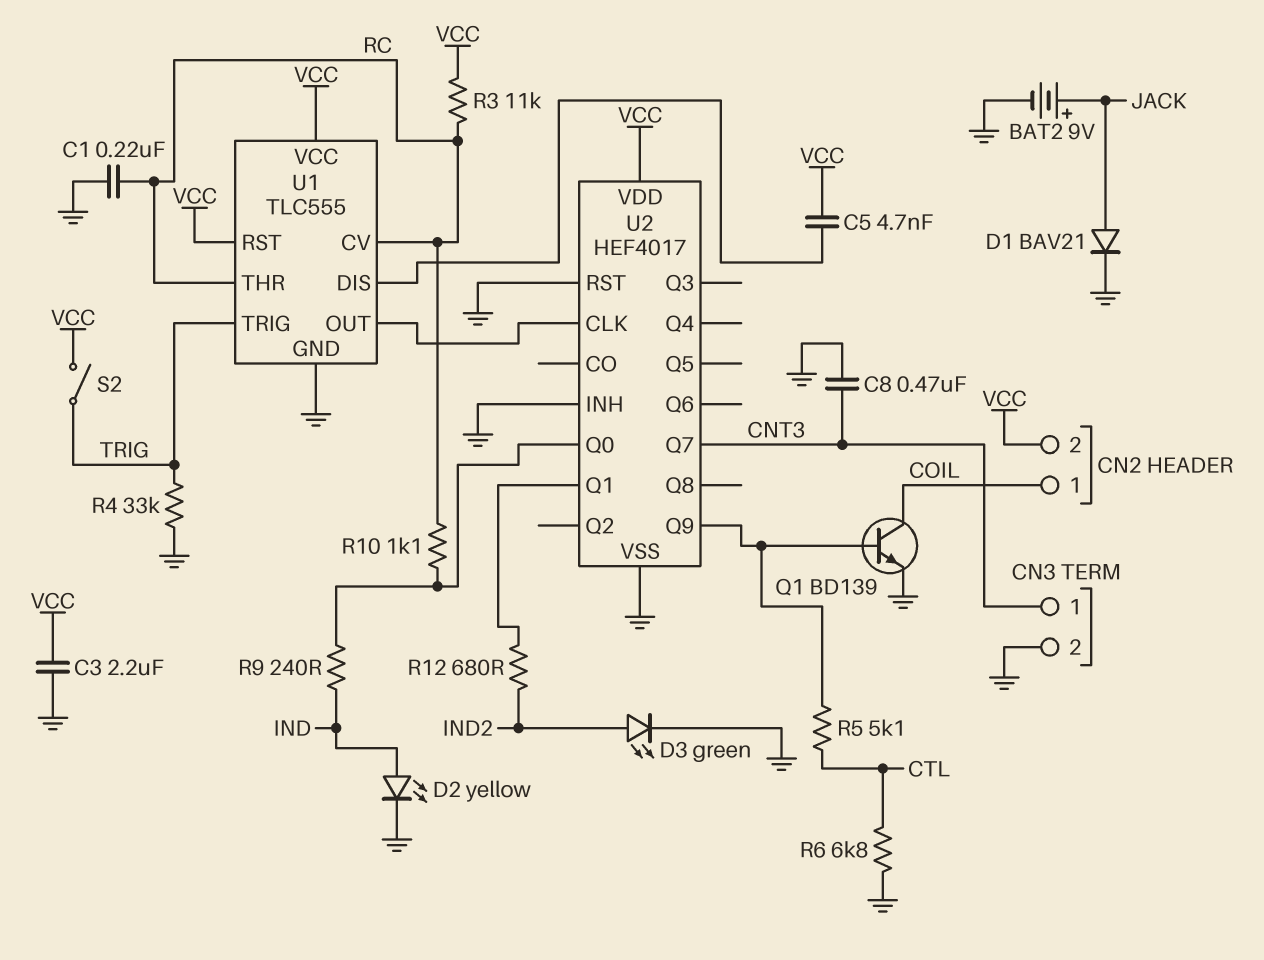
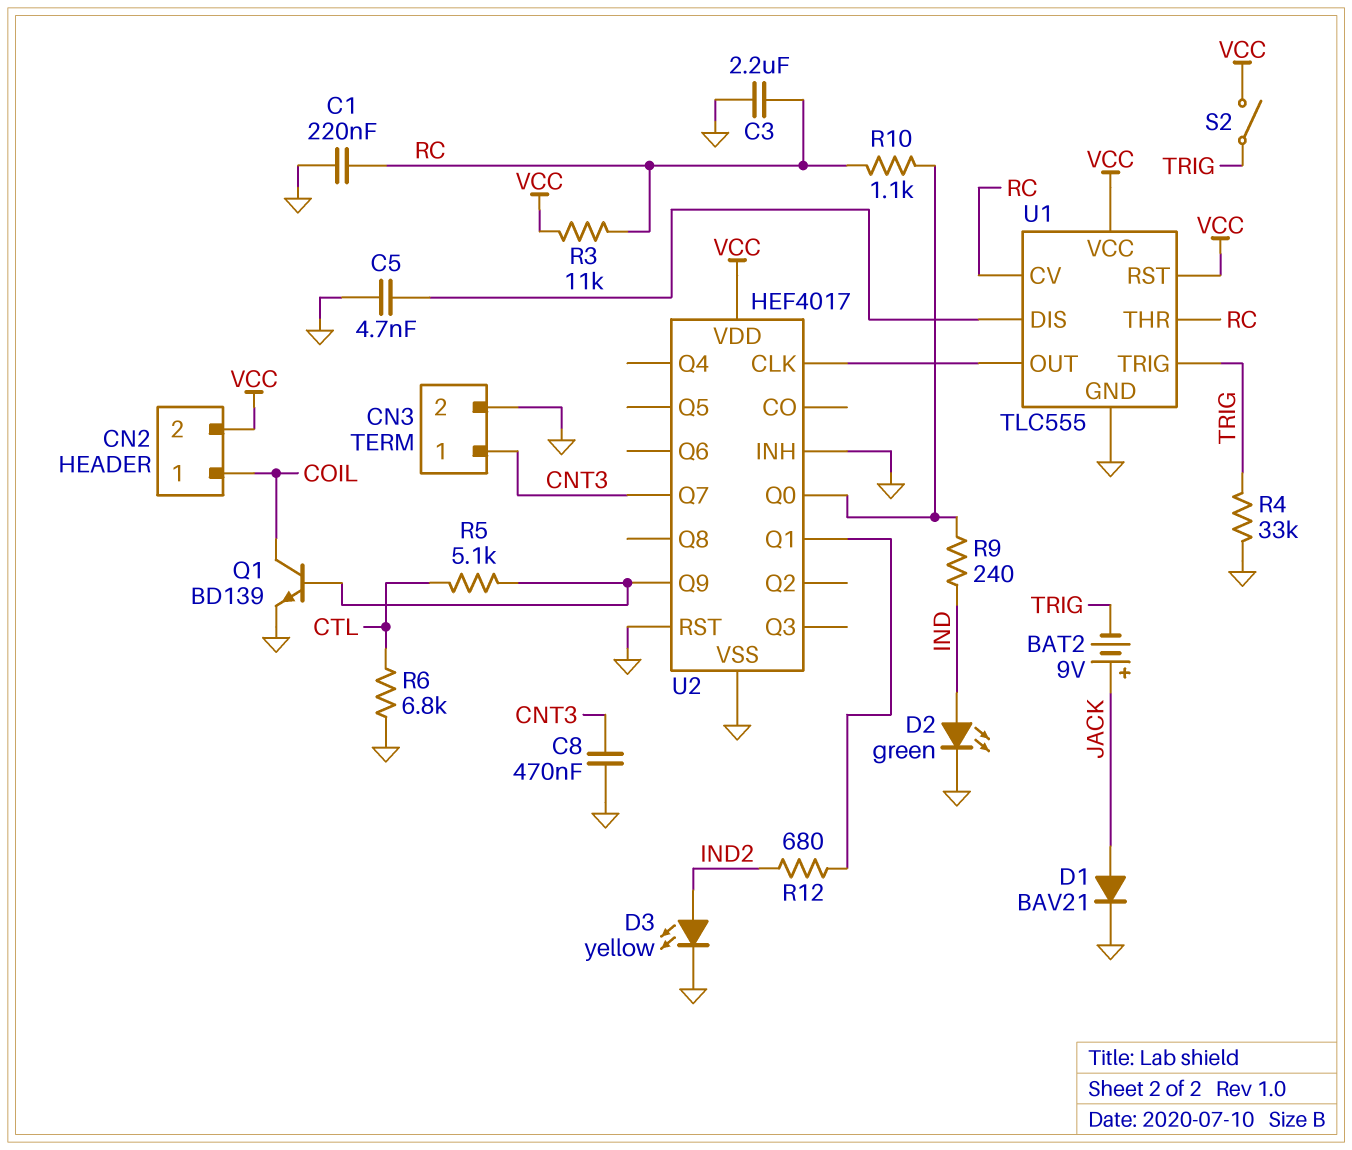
BAT2: 9V (plus JACK, minus GND) -> 9V (plus JACK, minus TRIG)
C3: 2.2uF (GND, VCC) -> 2.2uF (GND, RC)
C5: 4.7nF (U1/DIS, VCC) -> 4.7nF (GND, U1/DIS)
D2: LED yellow (A IND, K GND) -> LED green (A IND, K GND)
D3: LED green (A IND2, K GND) -> LED yellow (A IND2, K GND)

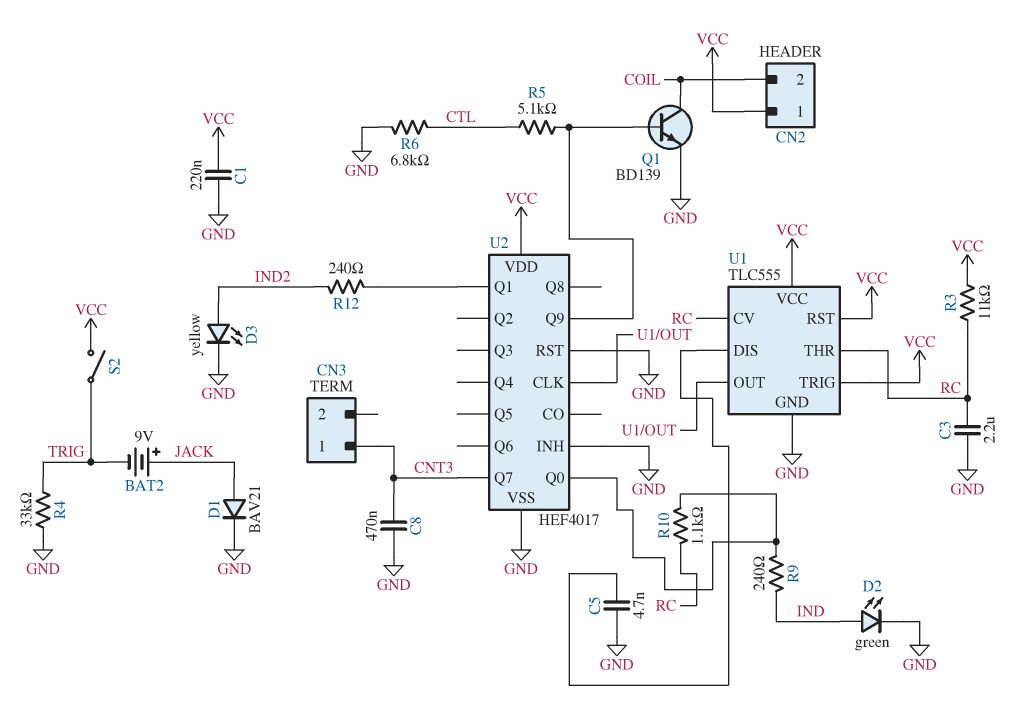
C1: 220nF (GND, RC) -> 220nF (GND, VCC)
CN2 pin 1: COIL -> VCC
CN2 pin 2: VCC -> COIL
CN3 pin 2: GND -> none
R12: 680 (IND2, U2/Q1) -> 240 (IND2, U2/Q1)
U1 pin TRIG: TRIG -> VCC

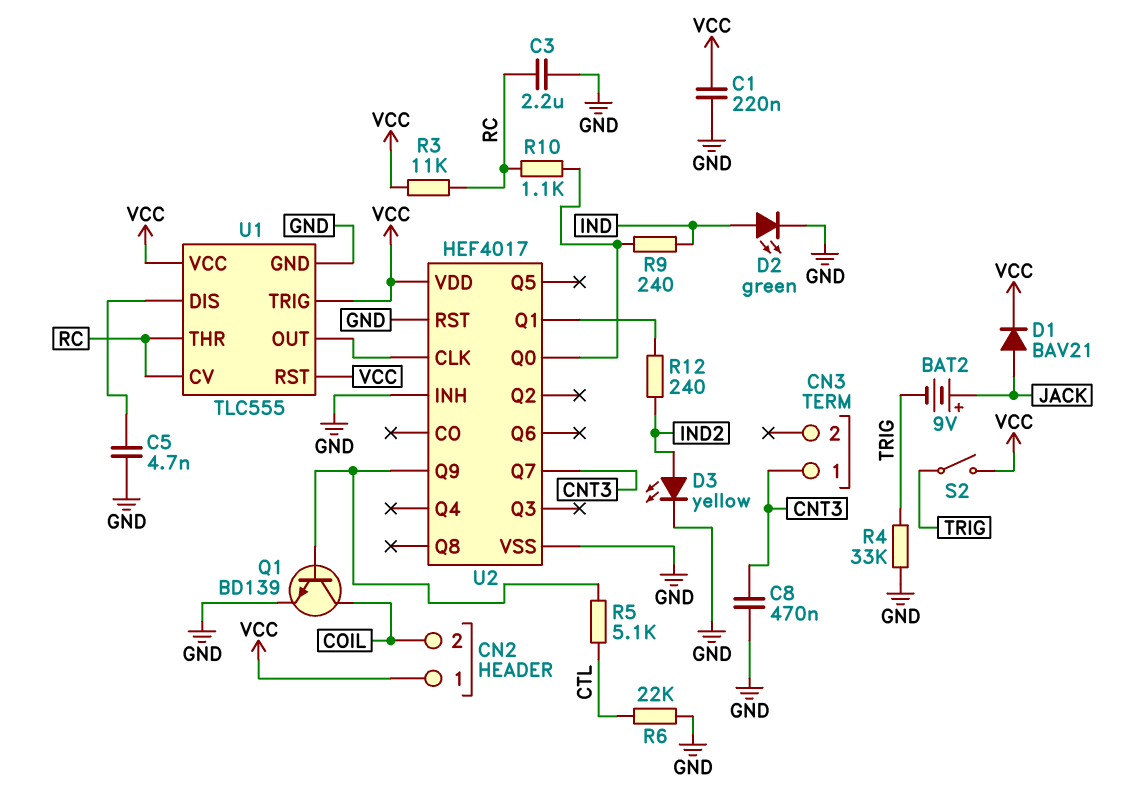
D1: diode BAV21 (A JACK, K GND) -> diode BAV21 (A JACK, K VCC)
R6: 6.8k (CTL, GND) -> 22k (CTL, GND)

